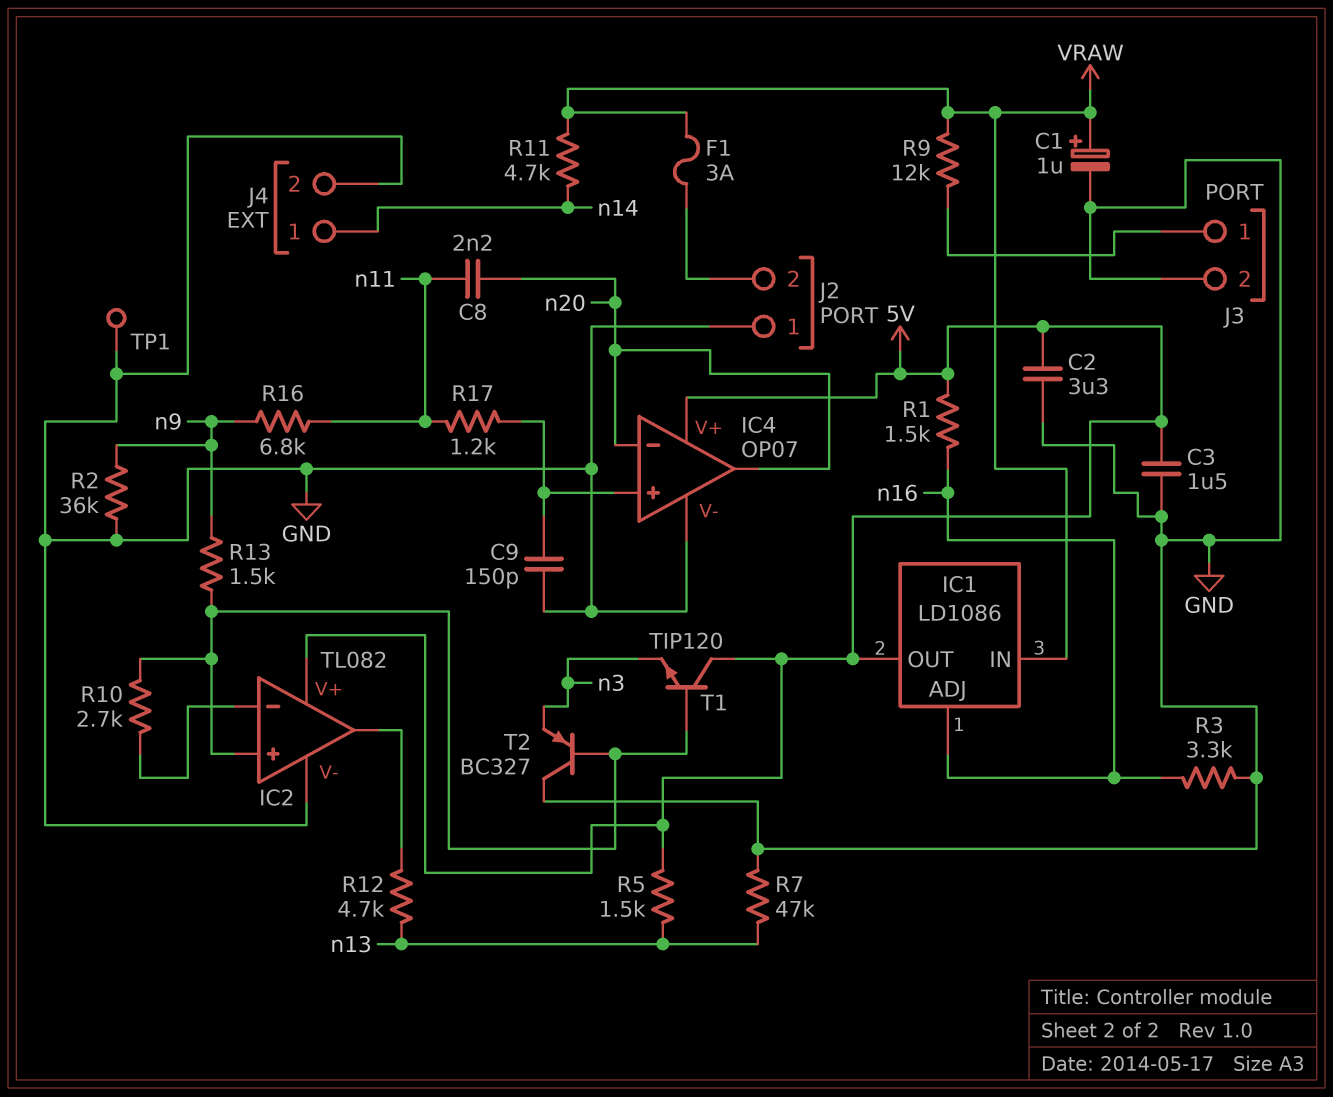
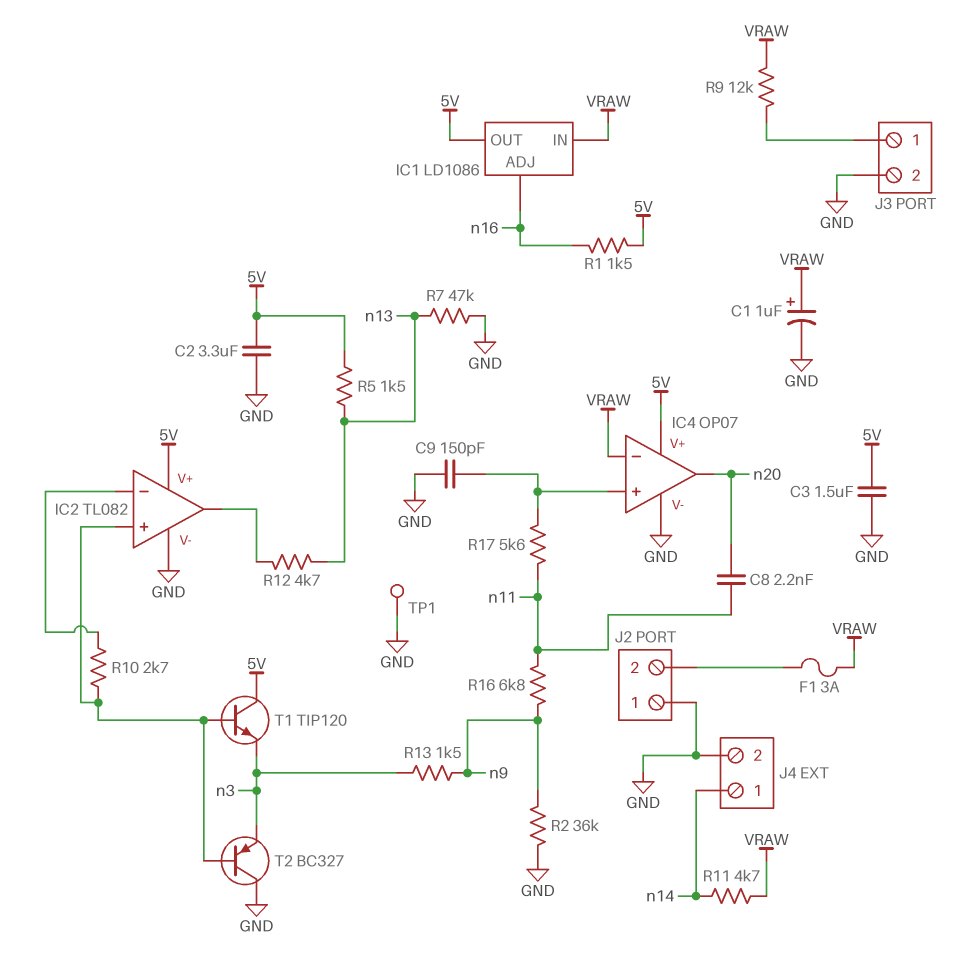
IC4 pin in-: n20 -> VRAW
R3: 3.3k (GND, n16) -> none
R13: 1.5k (IC2/in+, n9) -> 1.5k (n3, n9)
R17: 1.2k (IC4/in+, n11) -> 5.6k (IC4/in+, n11)

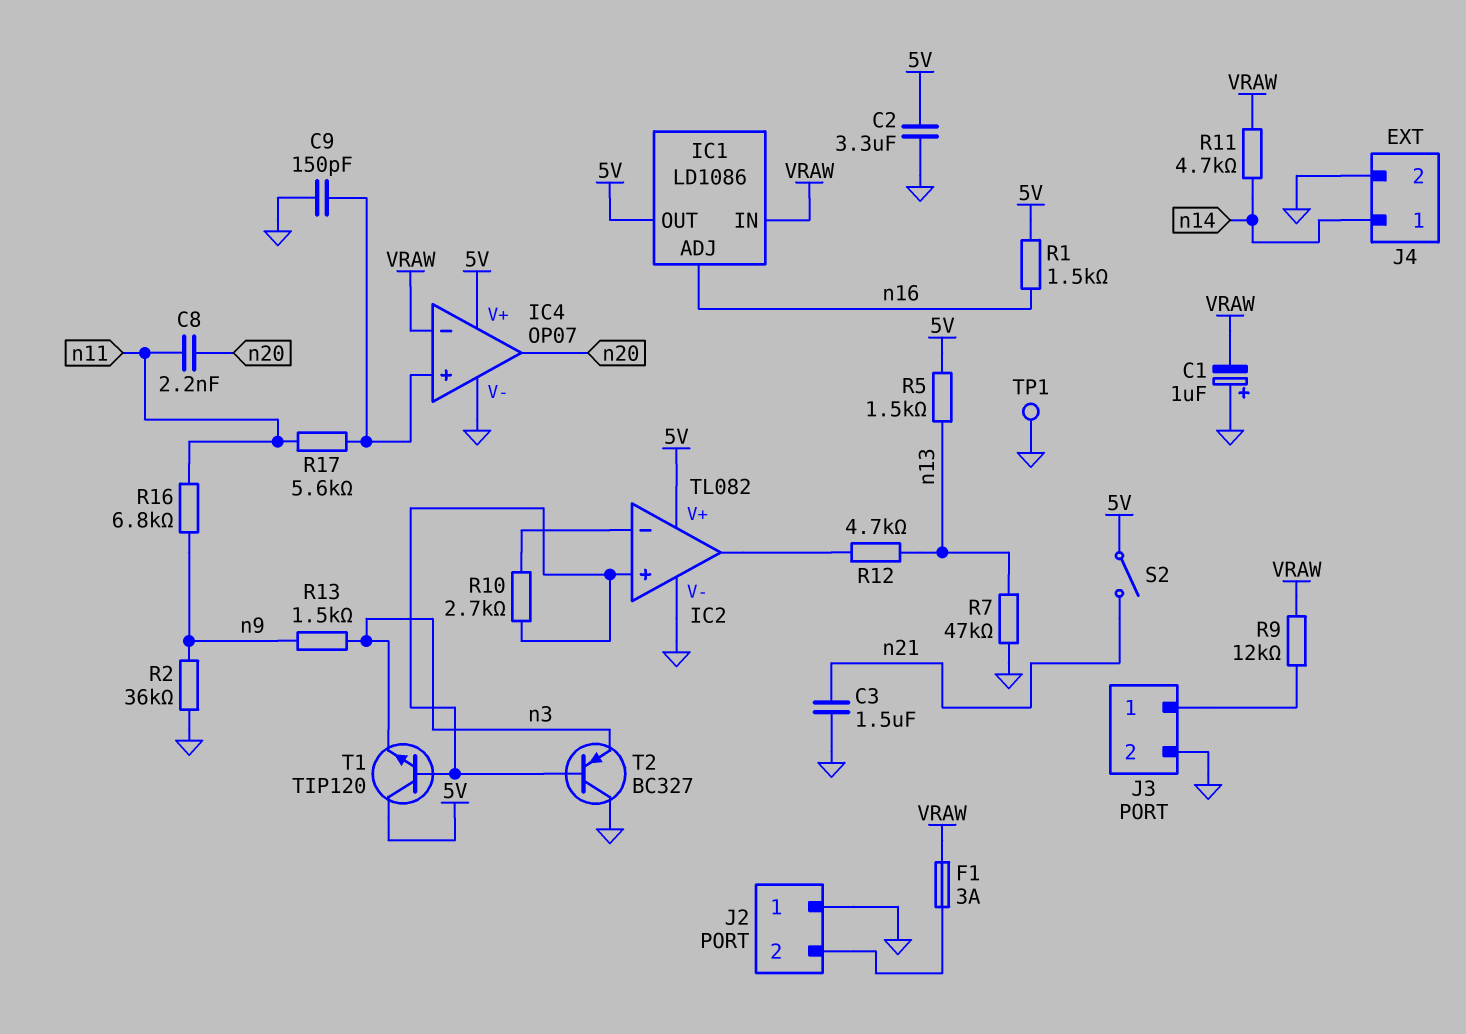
C1: 1uF (plus VRAW, minus GND) -> 1uF (plus GND, minus VRAW)
C3: 1.5uF (5V, GND) -> 1.5uF (GND, n21)
S2: none -> switch (5V, n21)

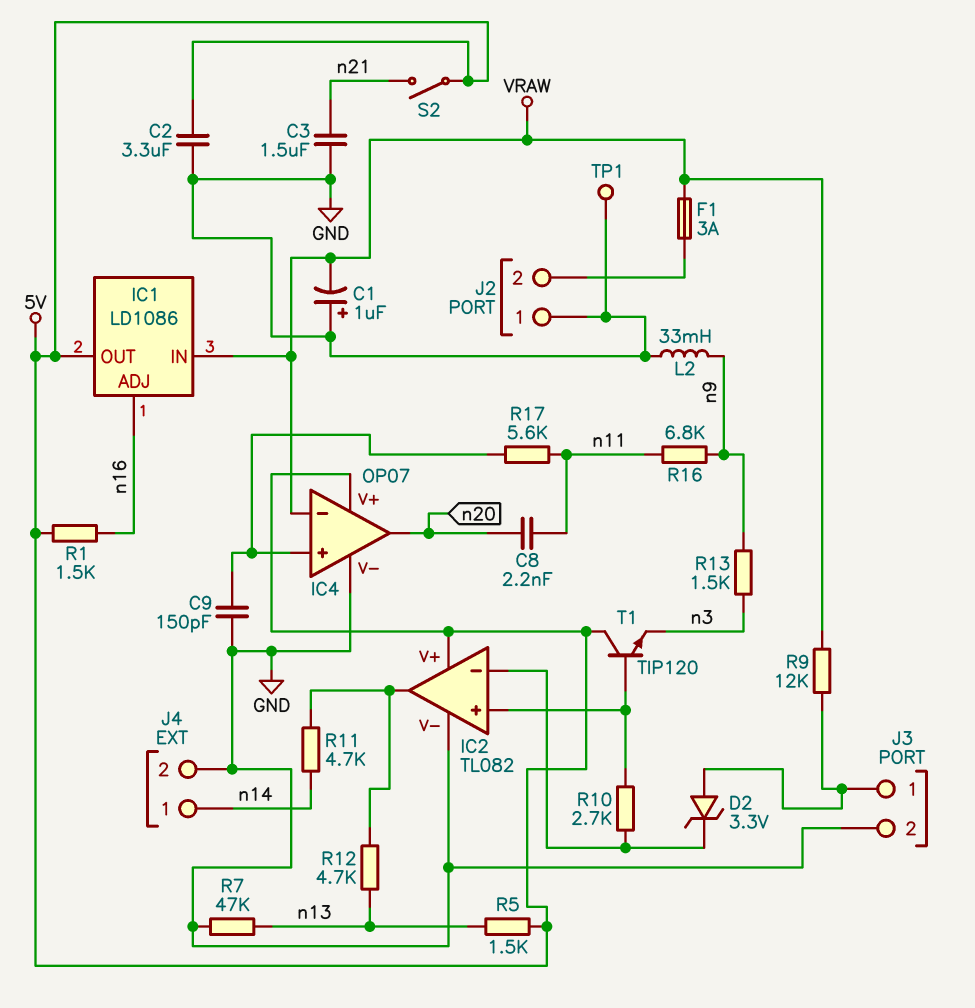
D2: none -> zener 3.3V (A J3/1, K IC2/in-)
L2: none -> 33mH (GND, n9)
R2: 36k (GND, n9) -> none
R11: 4.7k (VRAW, n14) -> 4.7k (IC2/out, n14)
T2: PNP BC327 (B IC2/in+, C GND, E n3) -> none

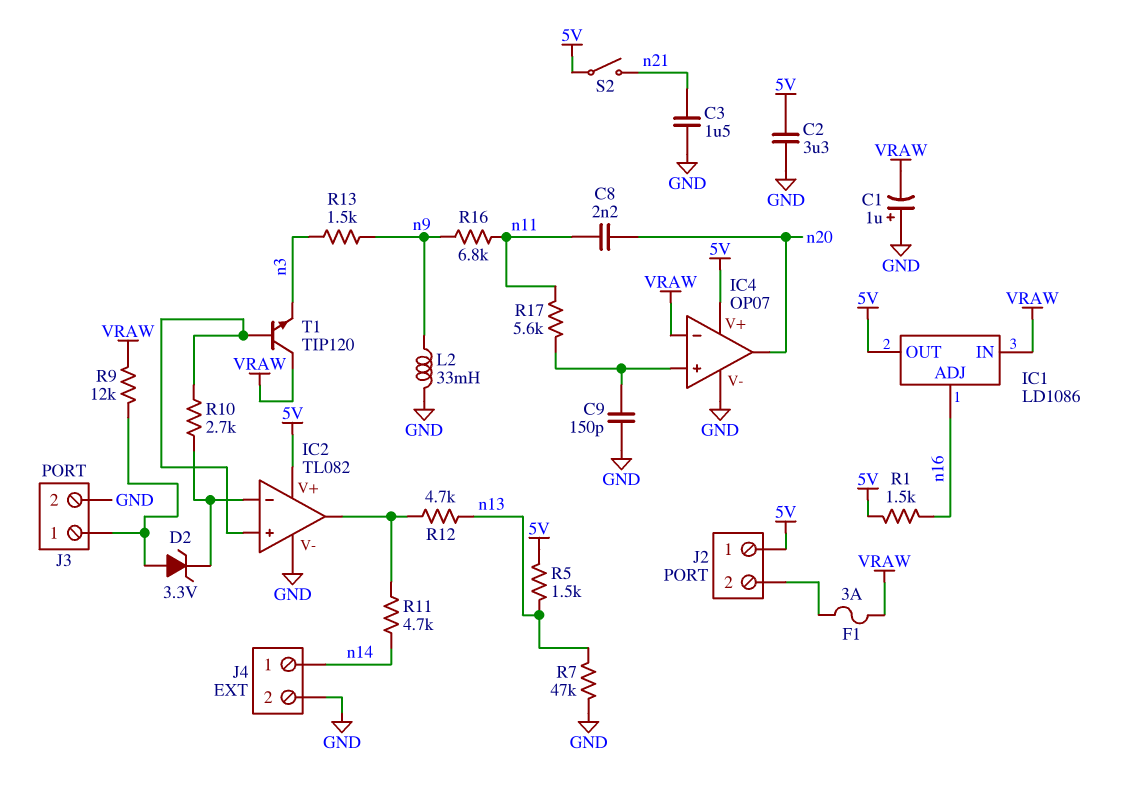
J2 pin 1: GND -> 5V
T1: NPN TIP120 (B IC2/in+, C 5V, E n3) -> NPN TIP120 (B IC2/in+, C VRAW, E n3)
TP1: test point (GND) -> none

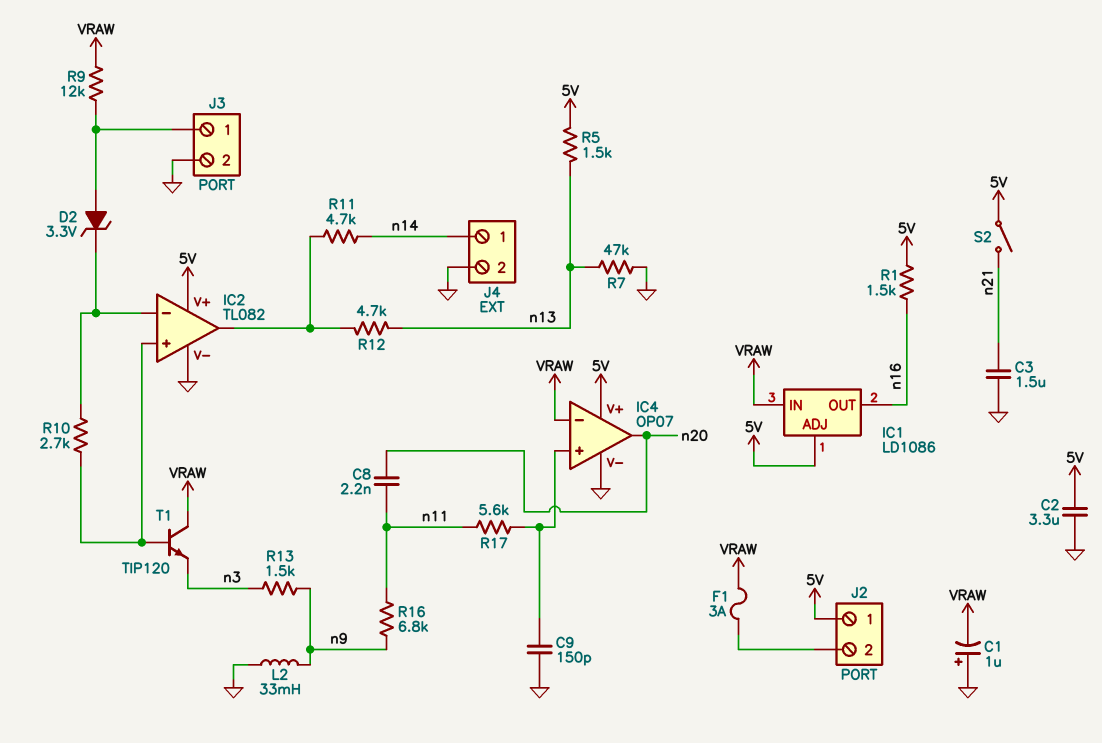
IC1 pin ADJ: n16 -> 5V
IC1 pin OUT: 5V -> n16

